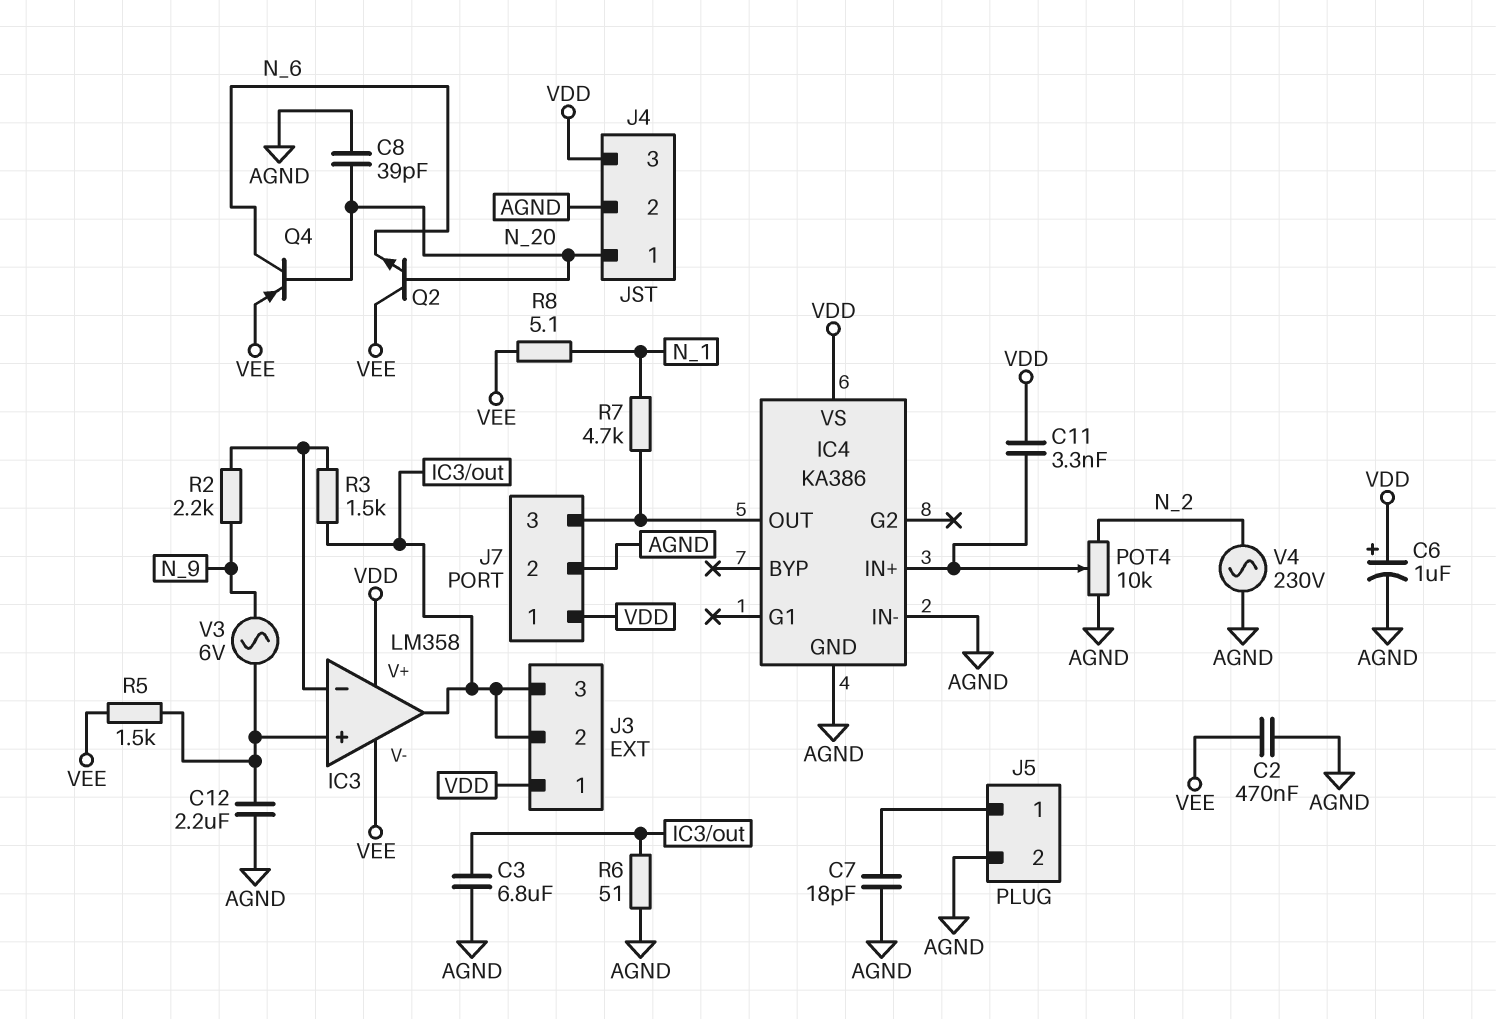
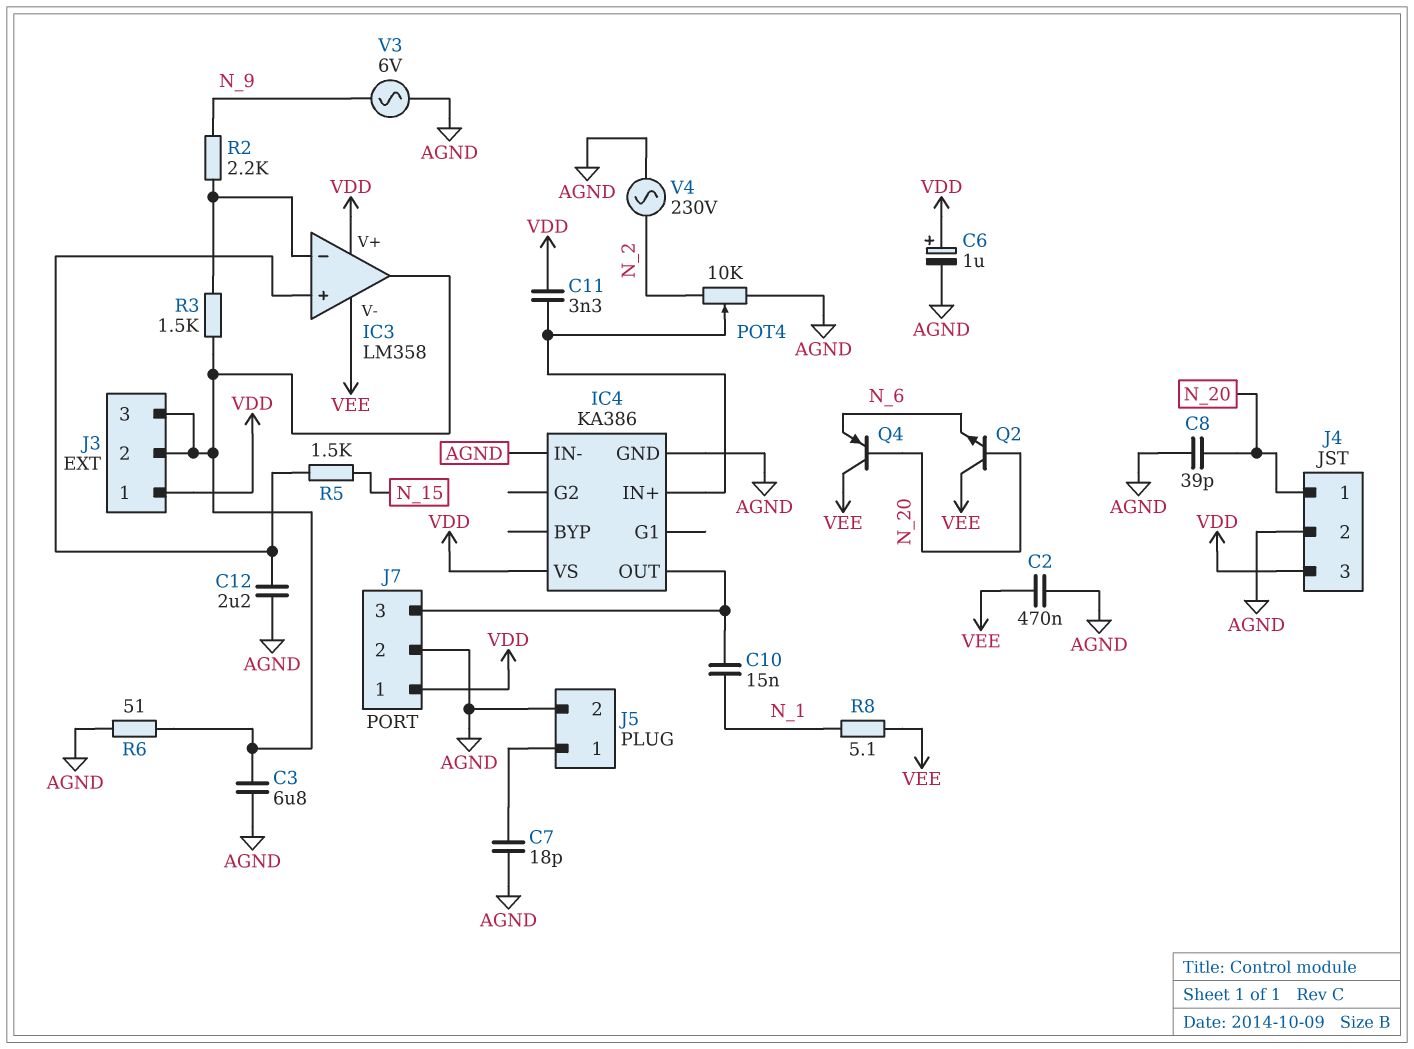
C10: none -> 15nF (IC4/OUT, N_1)
Q4: PNP (B N_20, C N_6, E VEE) -> PNP (B N_20, C VEE, E N_6)
R5: 1.5k (IC3/in+, VEE) -> 1.5k (IC3/in+, N_15)
R7: 4.7k (IC4/OUT, N_1) -> none
V3: AC 6V (IC3/in+, N_9) -> AC 6V (AGND, N_9)

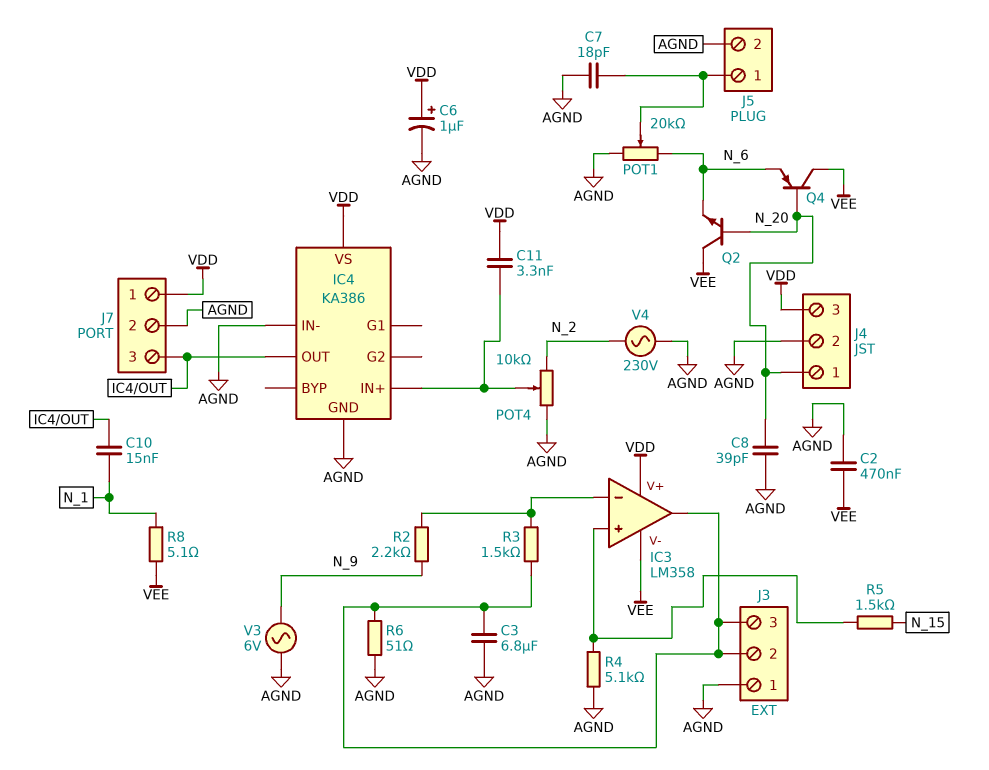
C12: 2.2uF (AGND, IC3/in+) -> none
J3 pin 1: VDD -> AGND
POT1: none -> 20k (AGND, N_6, wiper J5/1)
R4: none -> 5.1k (AGND, IC3/in+)

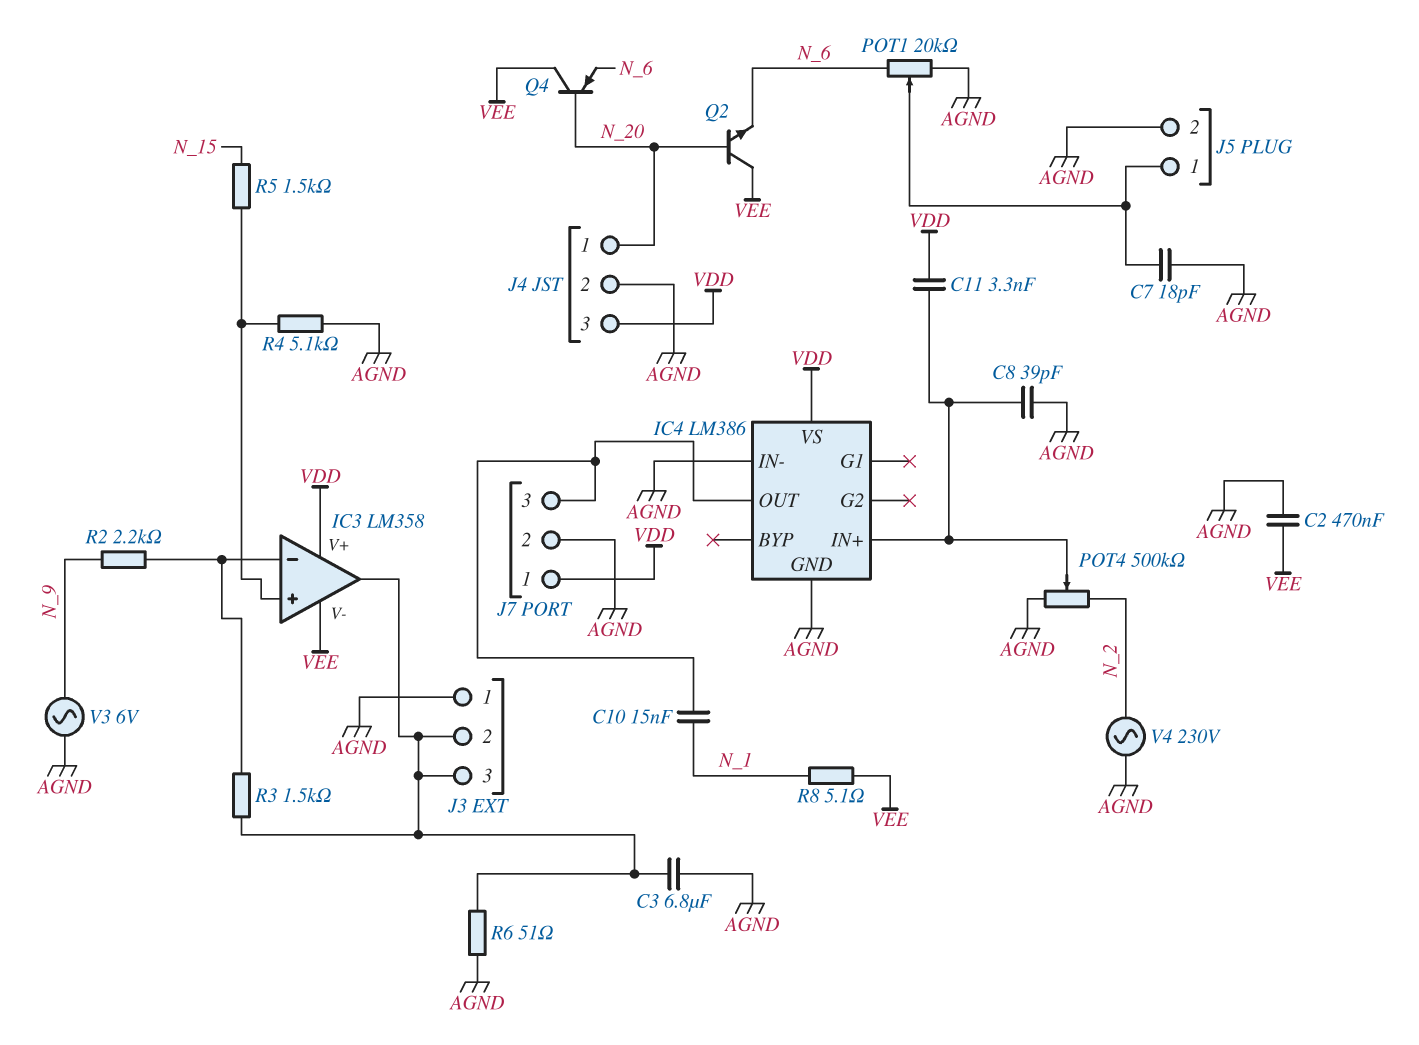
C6: 1uF (plus VDD, minus AGND) -> none
C8: 39pF (AGND, N_20) -> 39pF (AGND, IC4/IN+)
IC4: KA386 -> LM386
POT4: 10k (AGND, N_2, wiper IC4/IN+) -> 500k (AGND, N_2, wiper IC4/IN+)

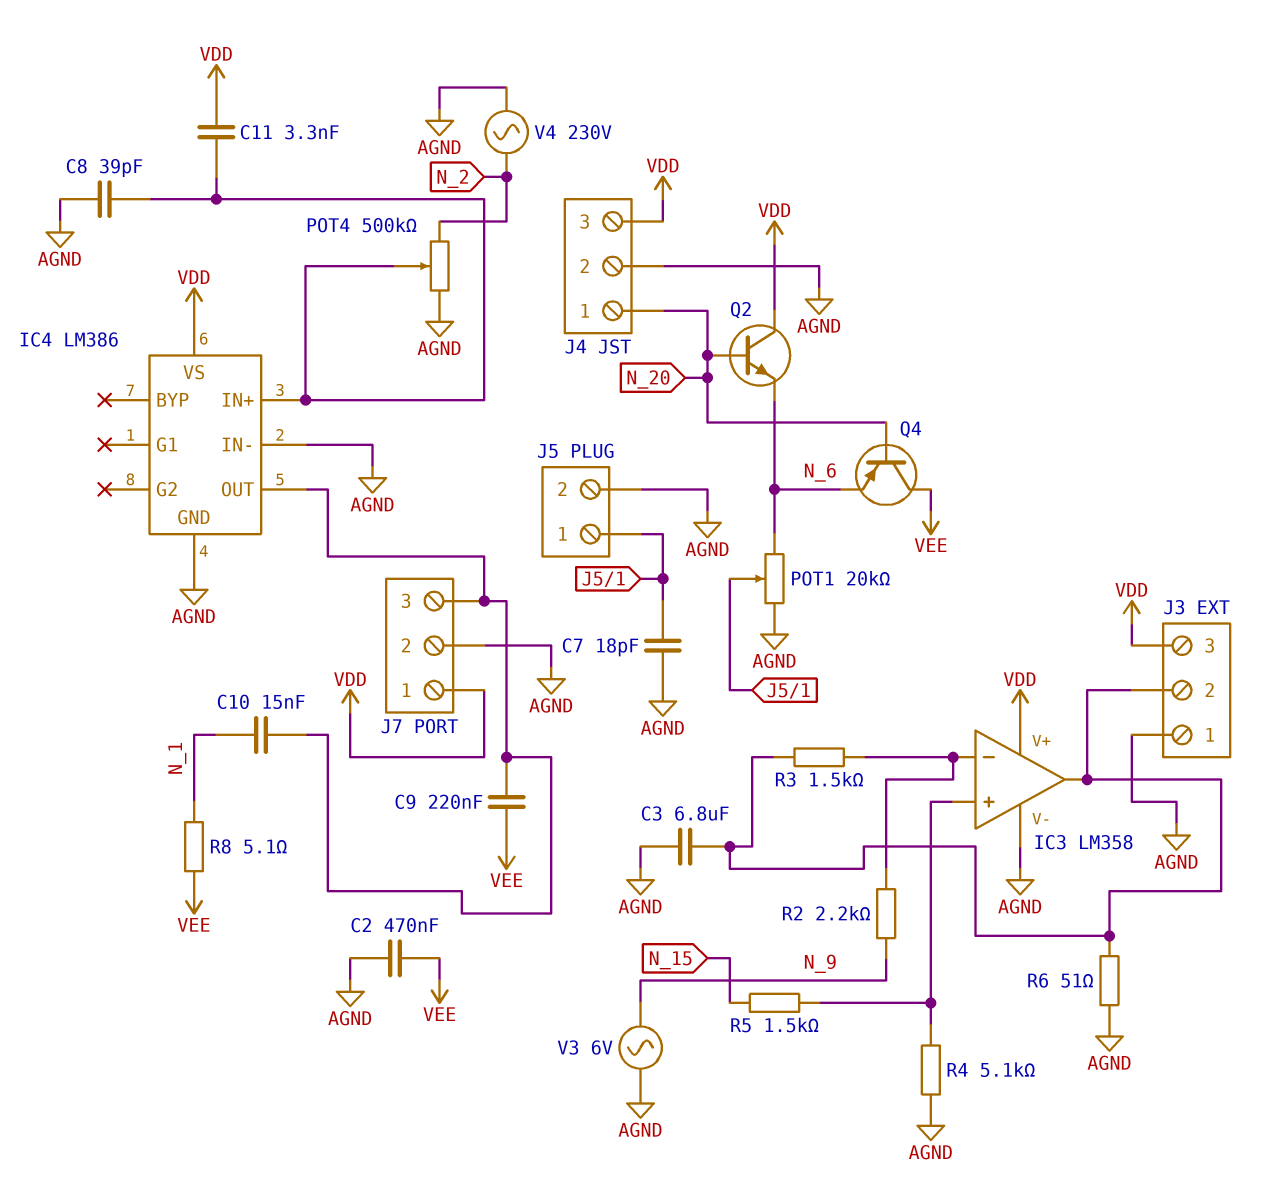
C9: none -> 220nF (IC4/OUT, VEE)
IC3 pin V-: VEE -> AGND
J3 pin 3: IC3/out -> VDD
Q2: NPN (B N_20, C VEE, E N_6) -> NPN (B N_20, C VDD, E N_6)

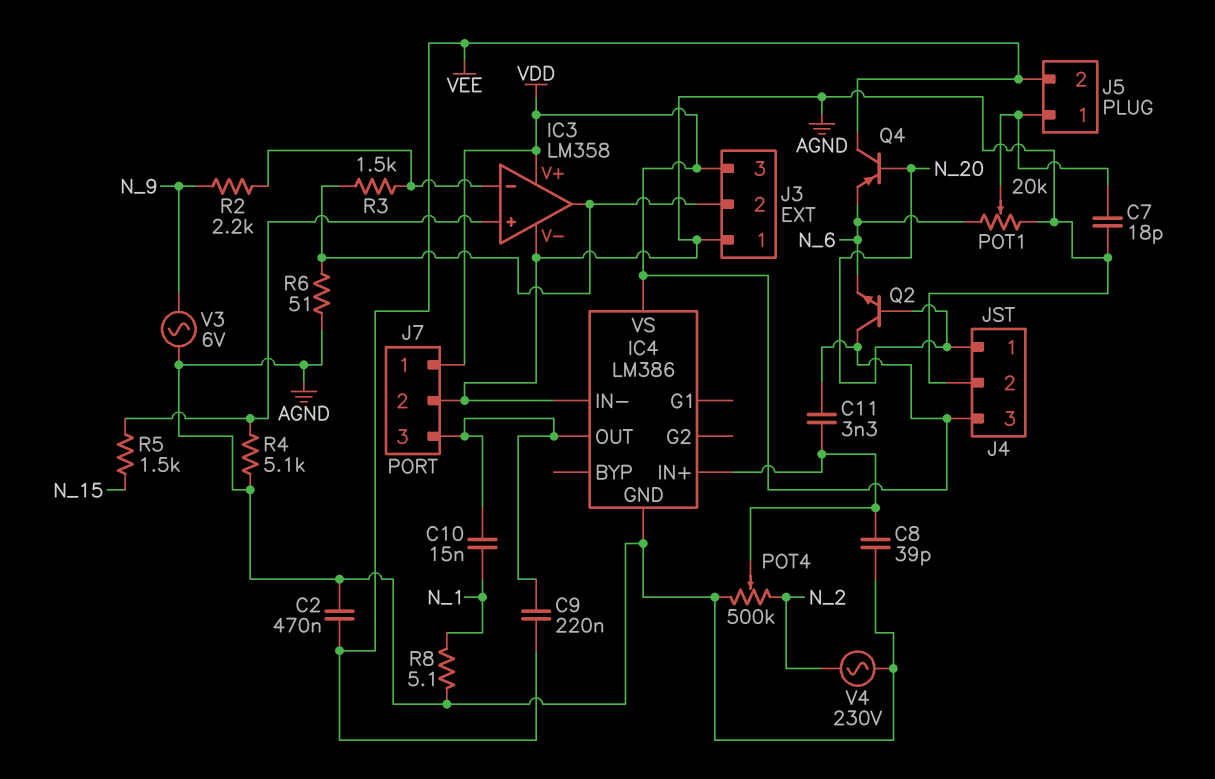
C3: 6.8uF (AGND, IC3/out) -> none
J5 pin 2: AGND -> VEE
R8: 5.1 (N_1, VEE) -> 5.1 (AGND, N_1)

